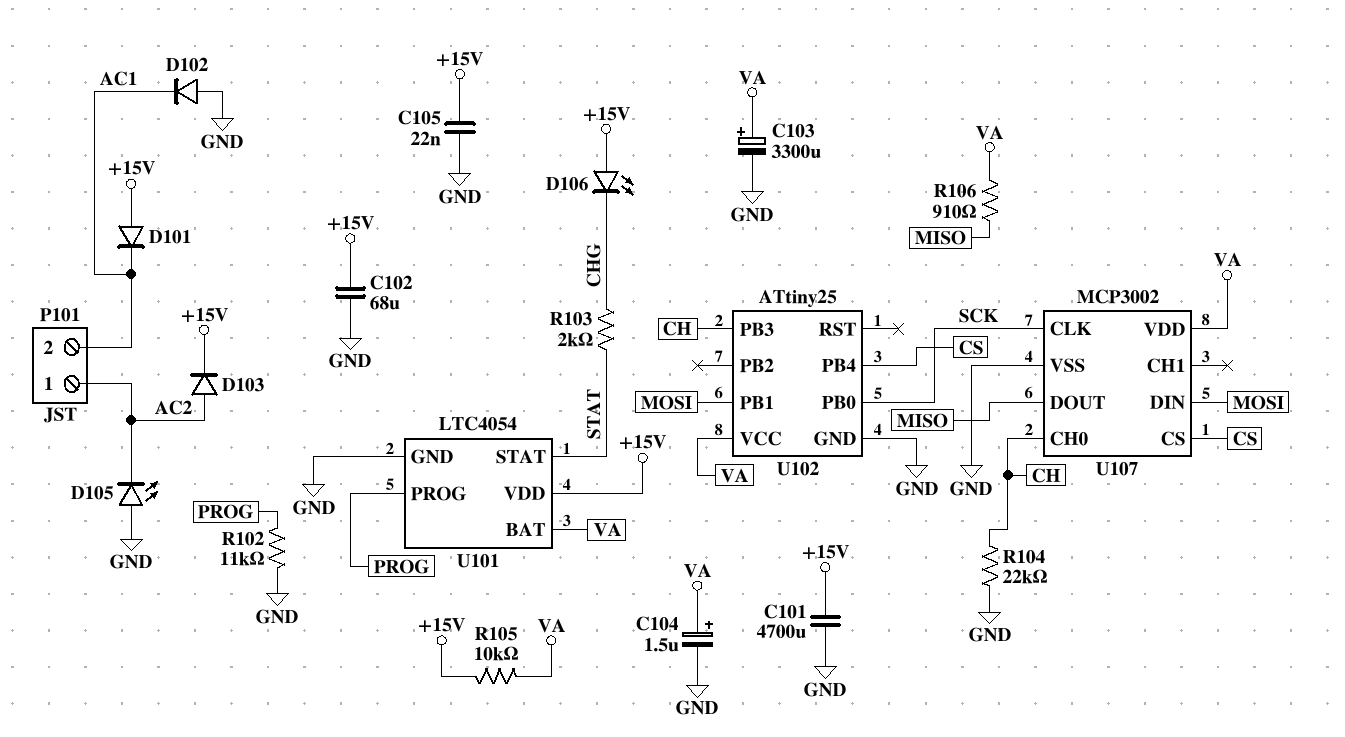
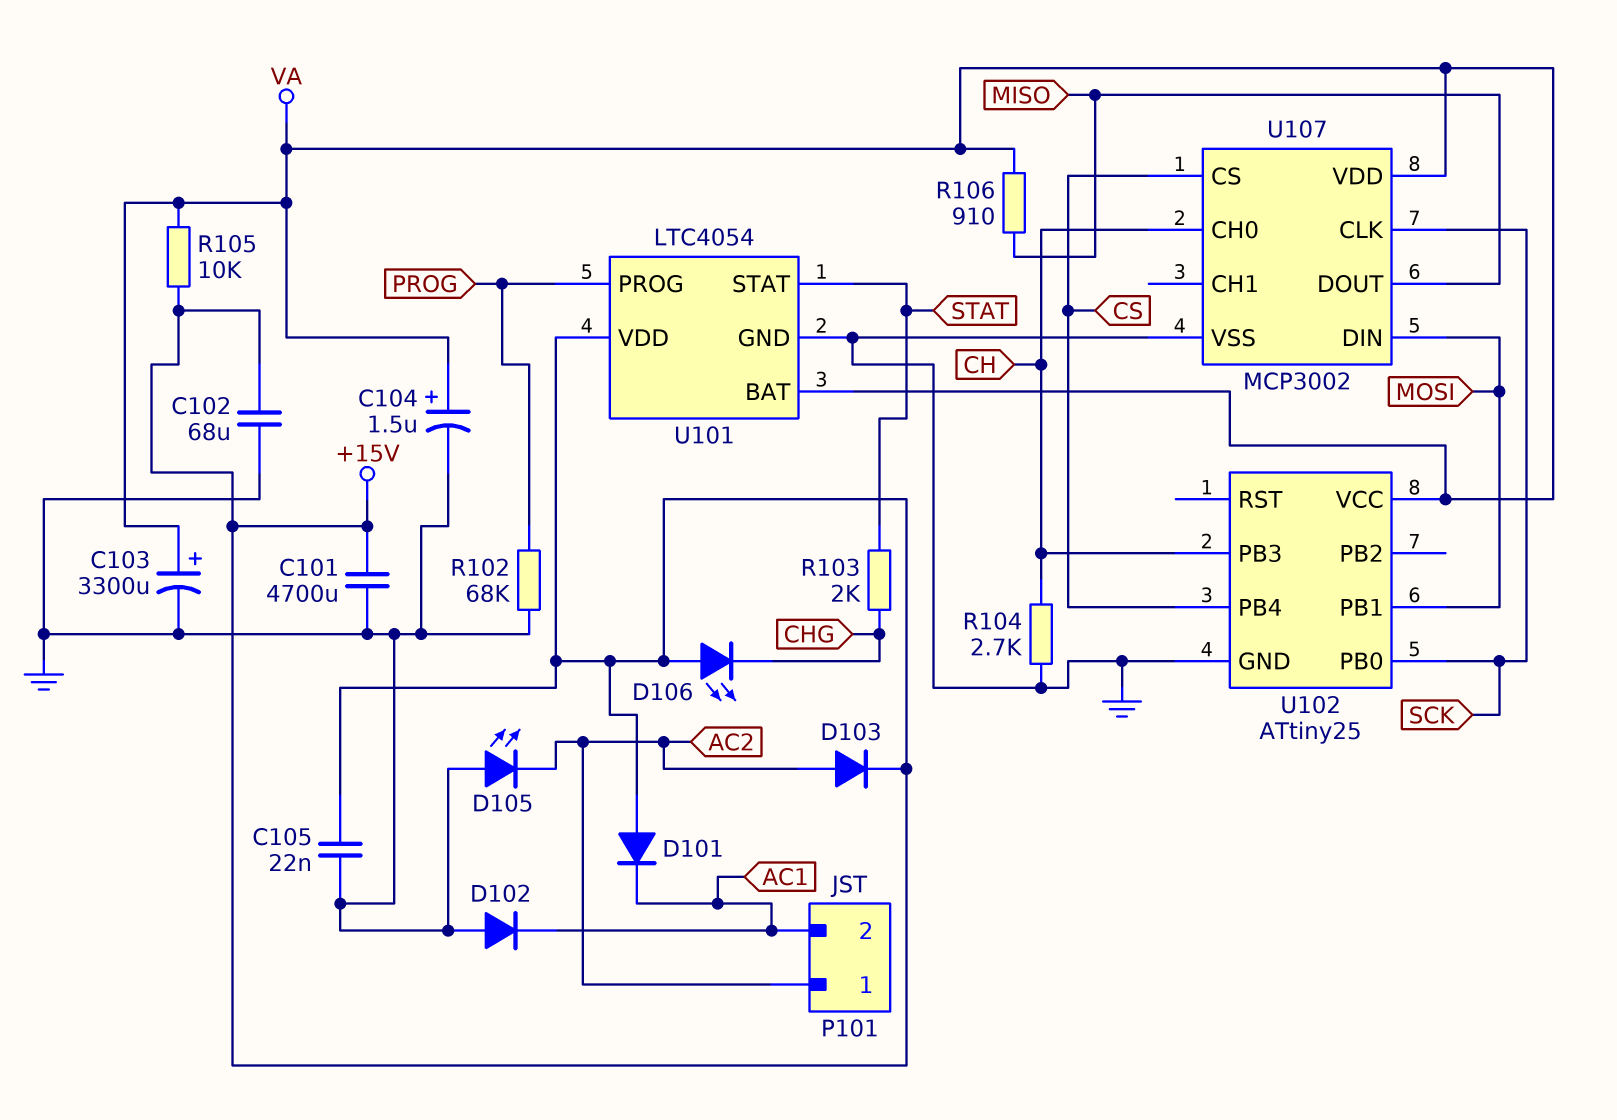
R102: 11k (GND, PROG) -> 68k (GND, PROG)
R104: 22k (CH, GND) -> 2.7k (CH, GND)

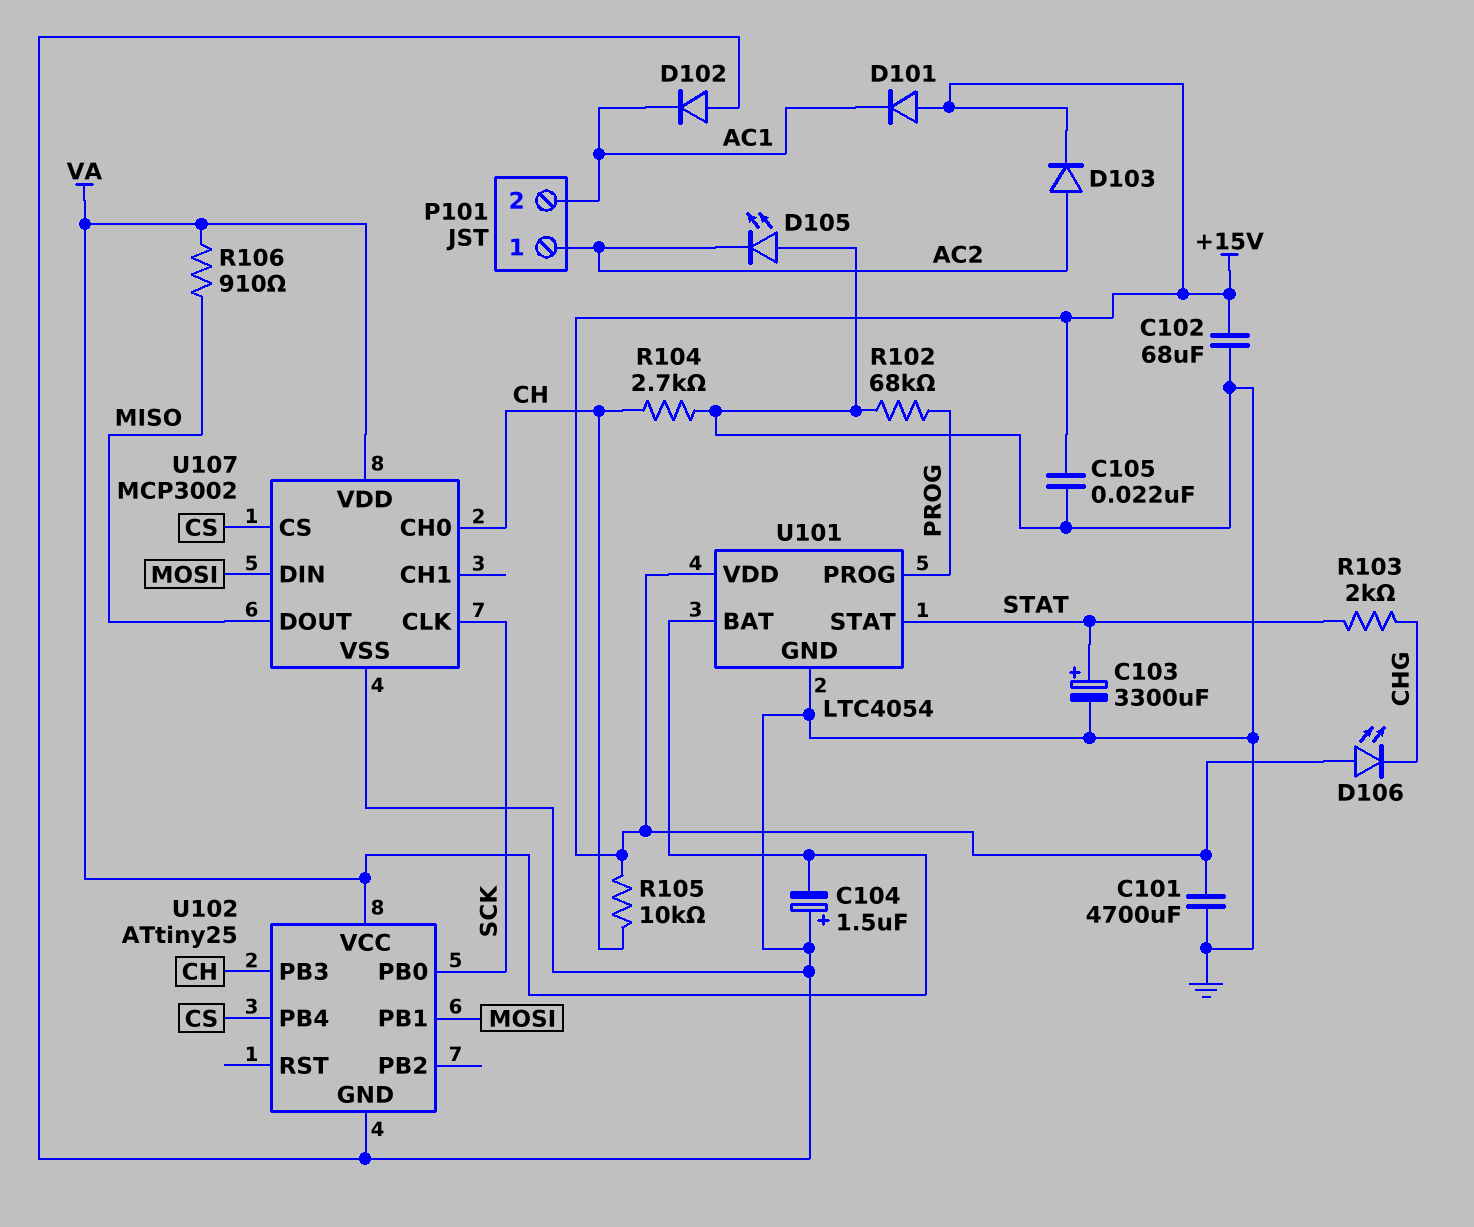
C103: 3300uF (plus VA, minus GND) -> 3300uF (plus STAT, minus GND)
C104: 1.5uF (plus VA, minus GND) -> 1.5uF (plus GND, minus VA)
R105: 10k (+15V, VA) -> 10k (+15V, CH)

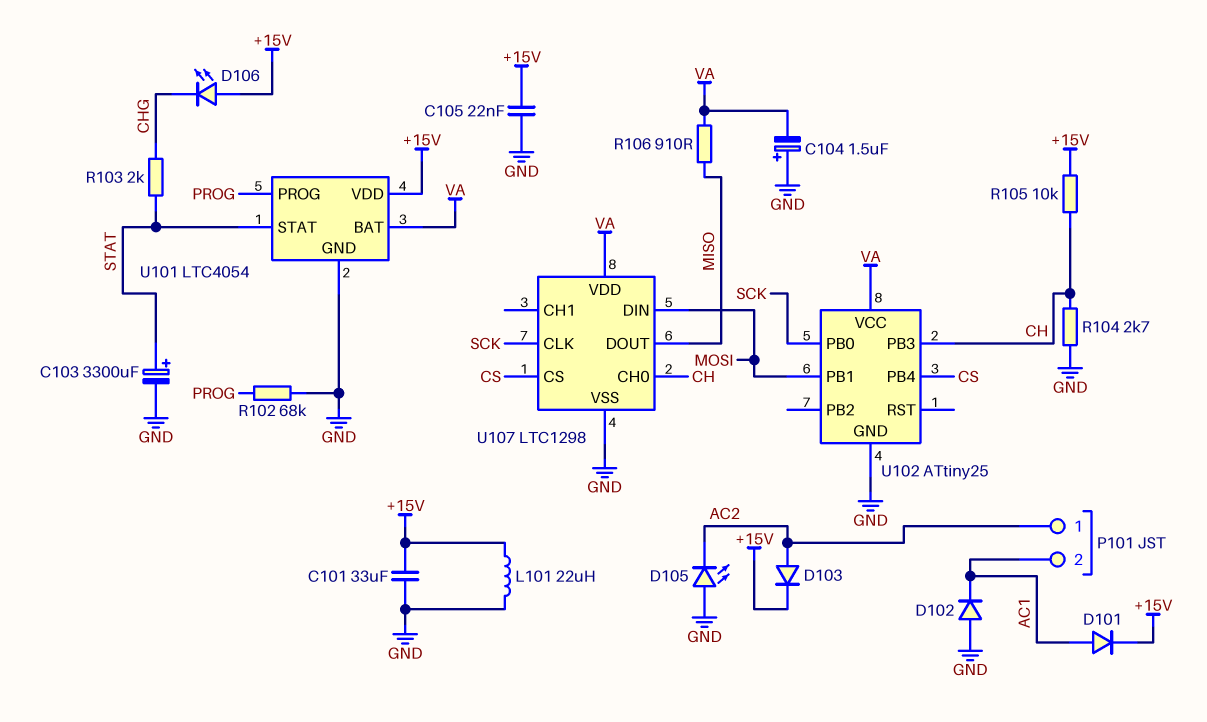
C101: 4700uF (+15V, GND) -> 33uF (+15V, GND)
C102: 68uF (+15V, GND) -> none
D101: diode (A +15V, K AC1) -> diode (A AC1, K +15V)
L101: none -> 22uH (+15V, GND)
U107: MCP3002 -> LTC1298

